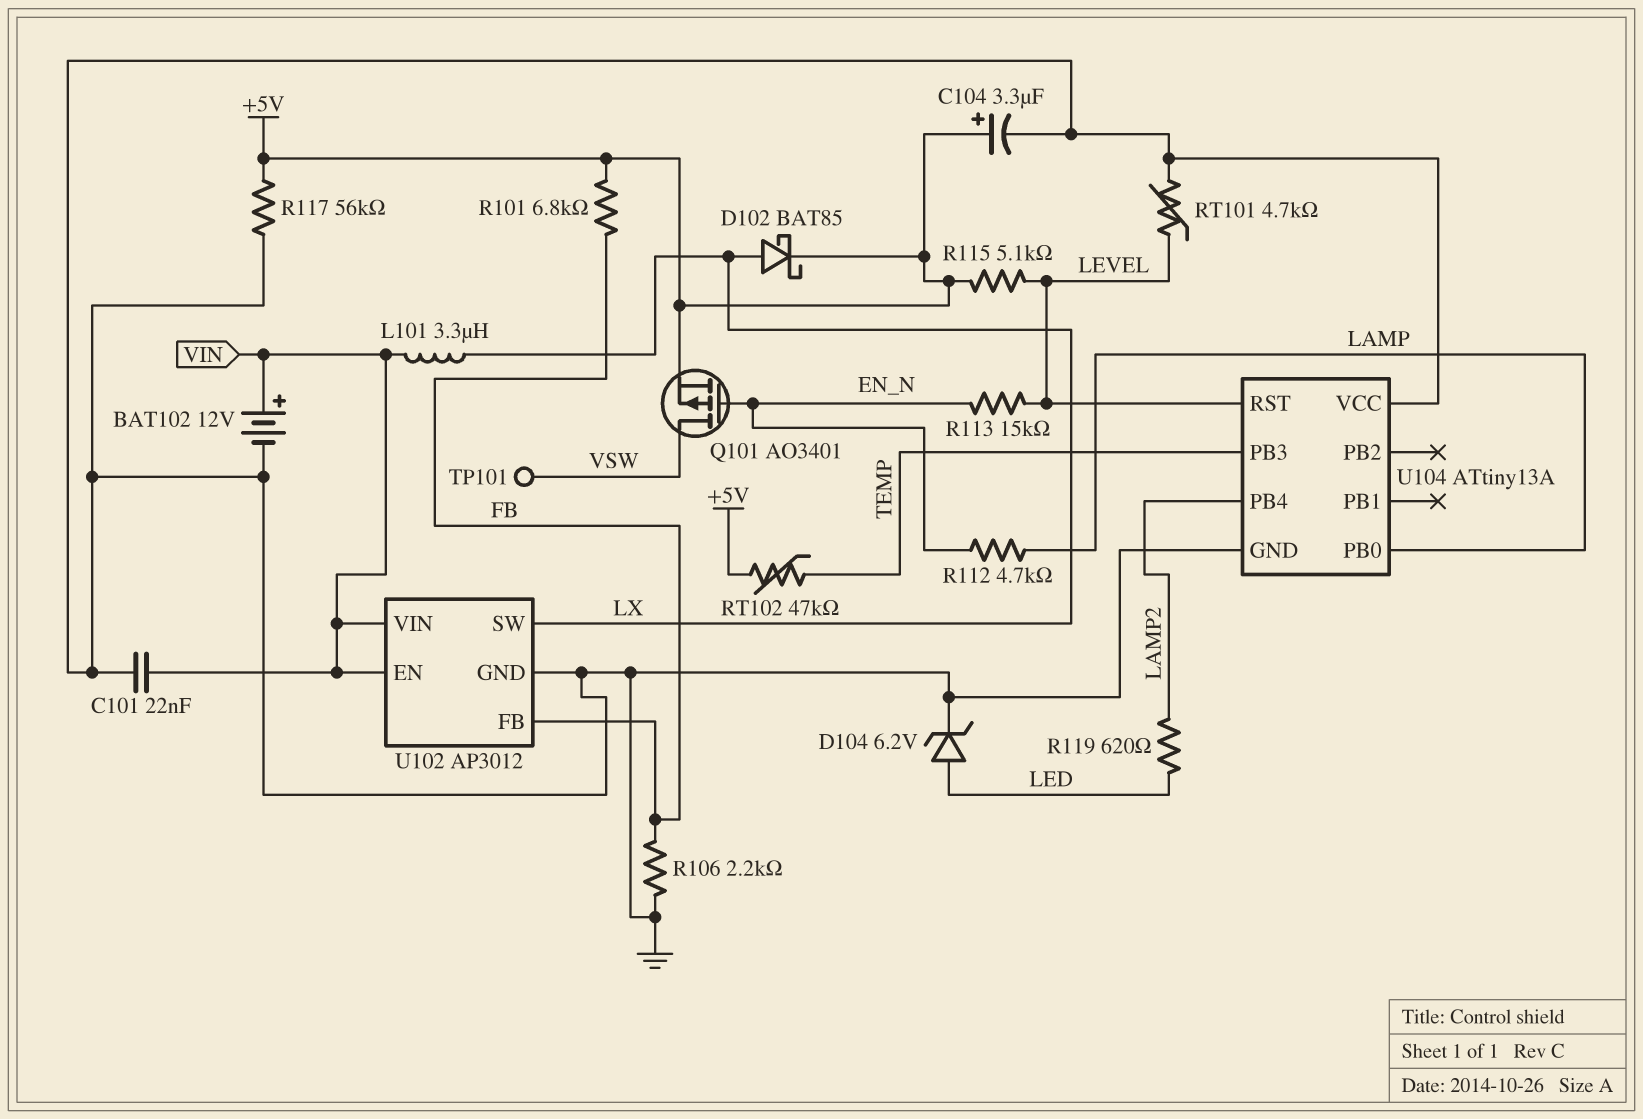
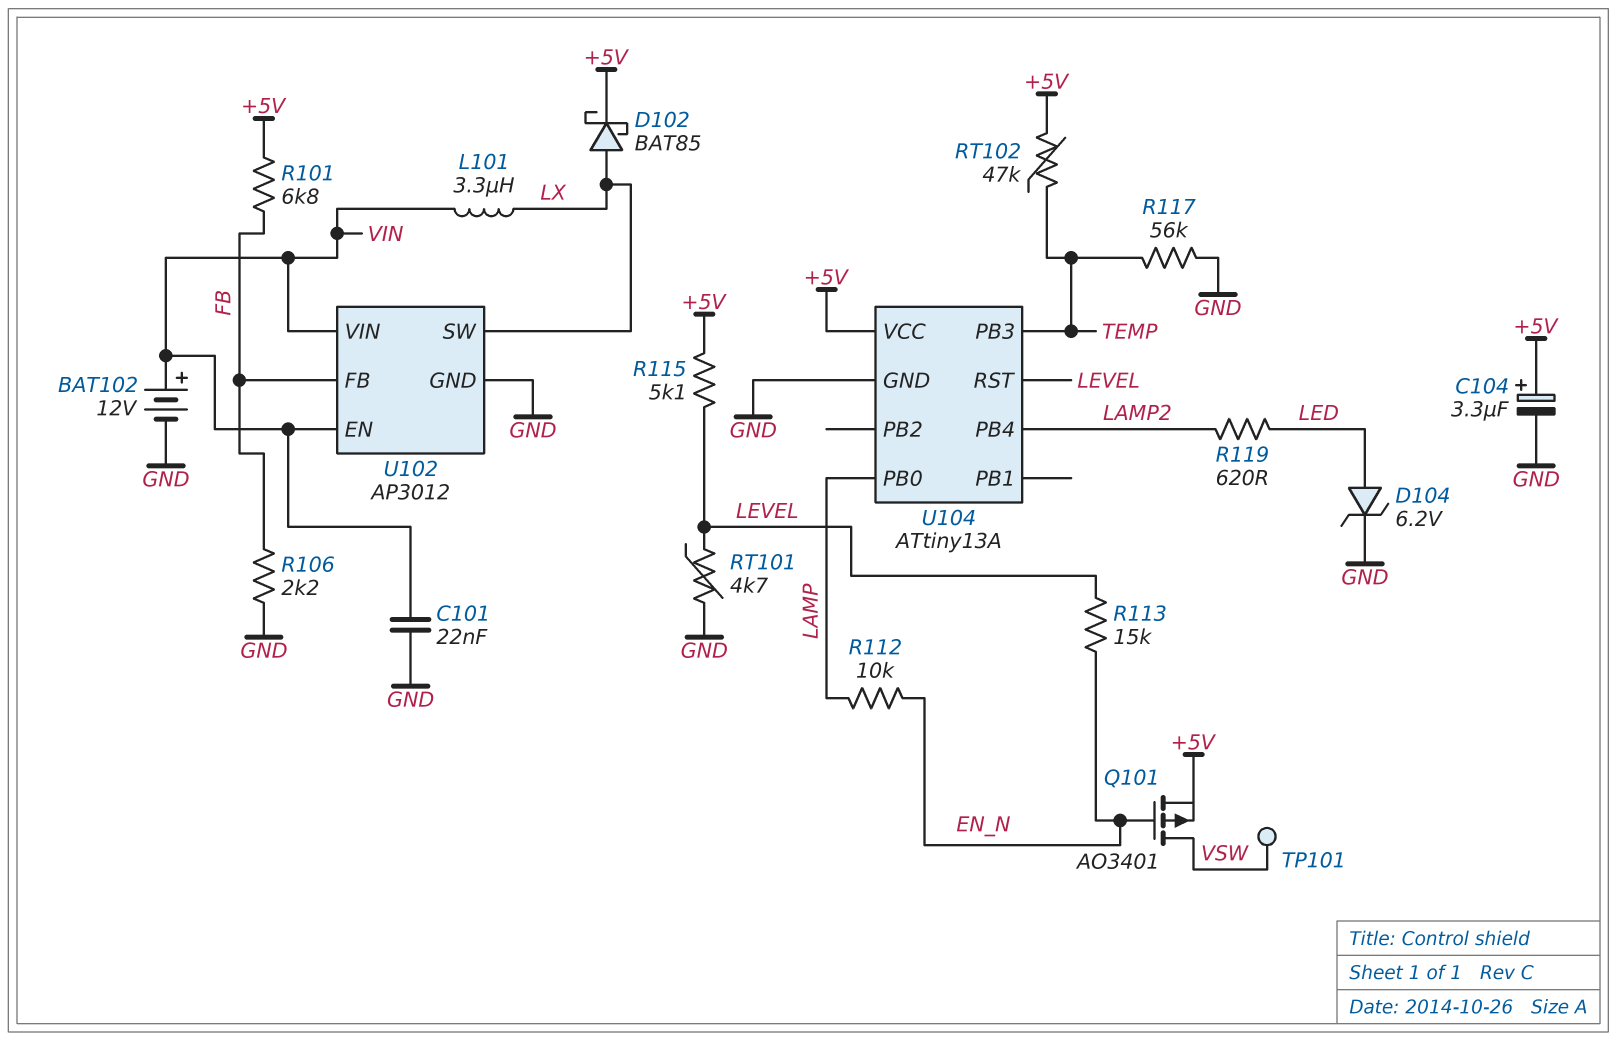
R112: 4.7k (EN_N, LAMP) -> 10k (EN_N, LAMP)
R117: 56k (+5V, GND) -> 56k (GND, TEMP)
U104 pin VCC: GND -> +5V

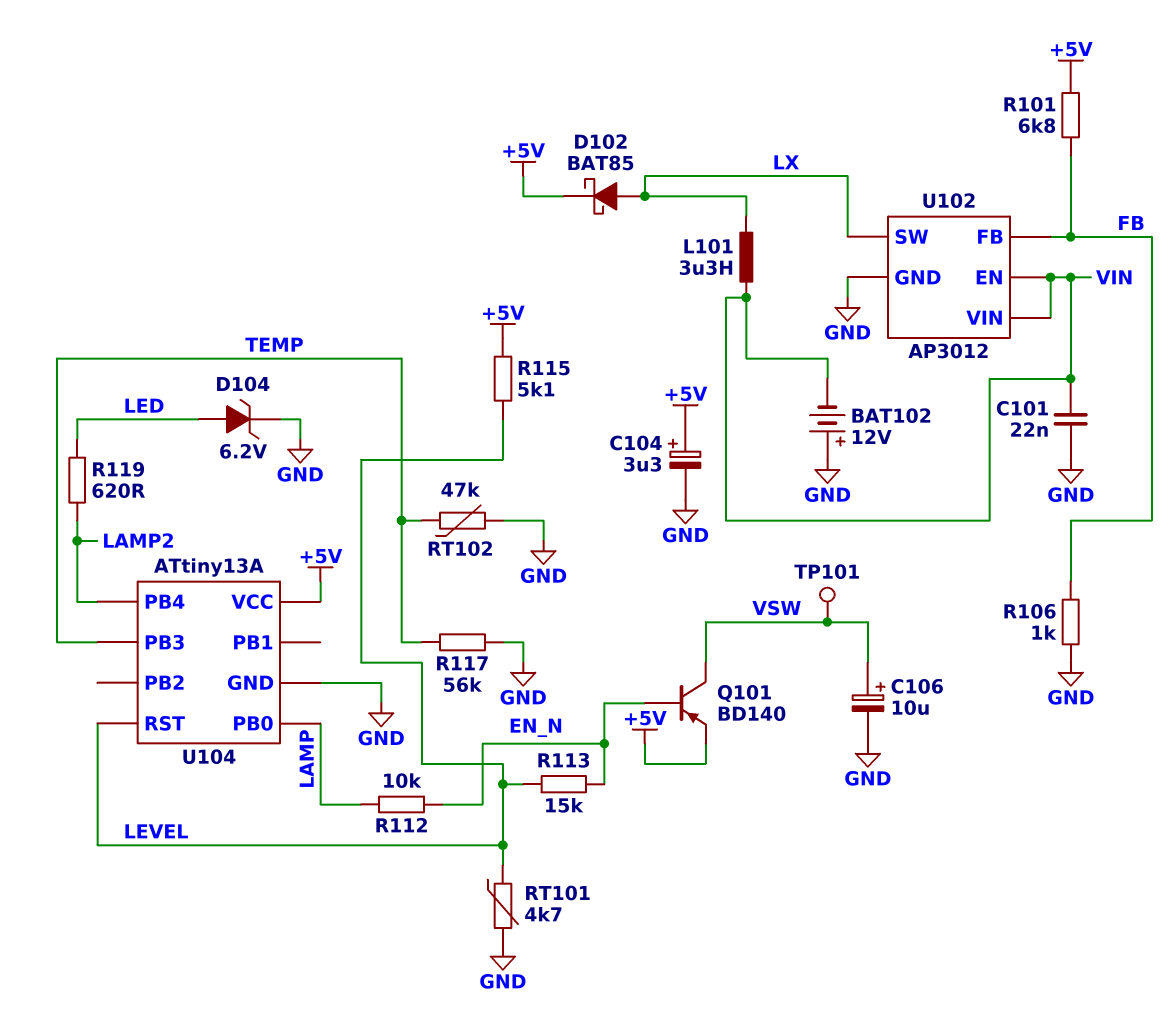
BAT102: 12V (plus VIN, minus GND) -> 12V (plus GND, minus VIN)
C106: none -> 10uF (plus VSW, minus GND)
Q101: PMOS AO3401 (G EN_N, D VSW, S +5V) -> PNP BD140 (B EN_N, C VSW, E +5V)
R106: 2.2k (FB, GND) -> 1k (FB, GND)
RT102: 47k (+5V, TEMP) -> 47k (GND, TEMP)

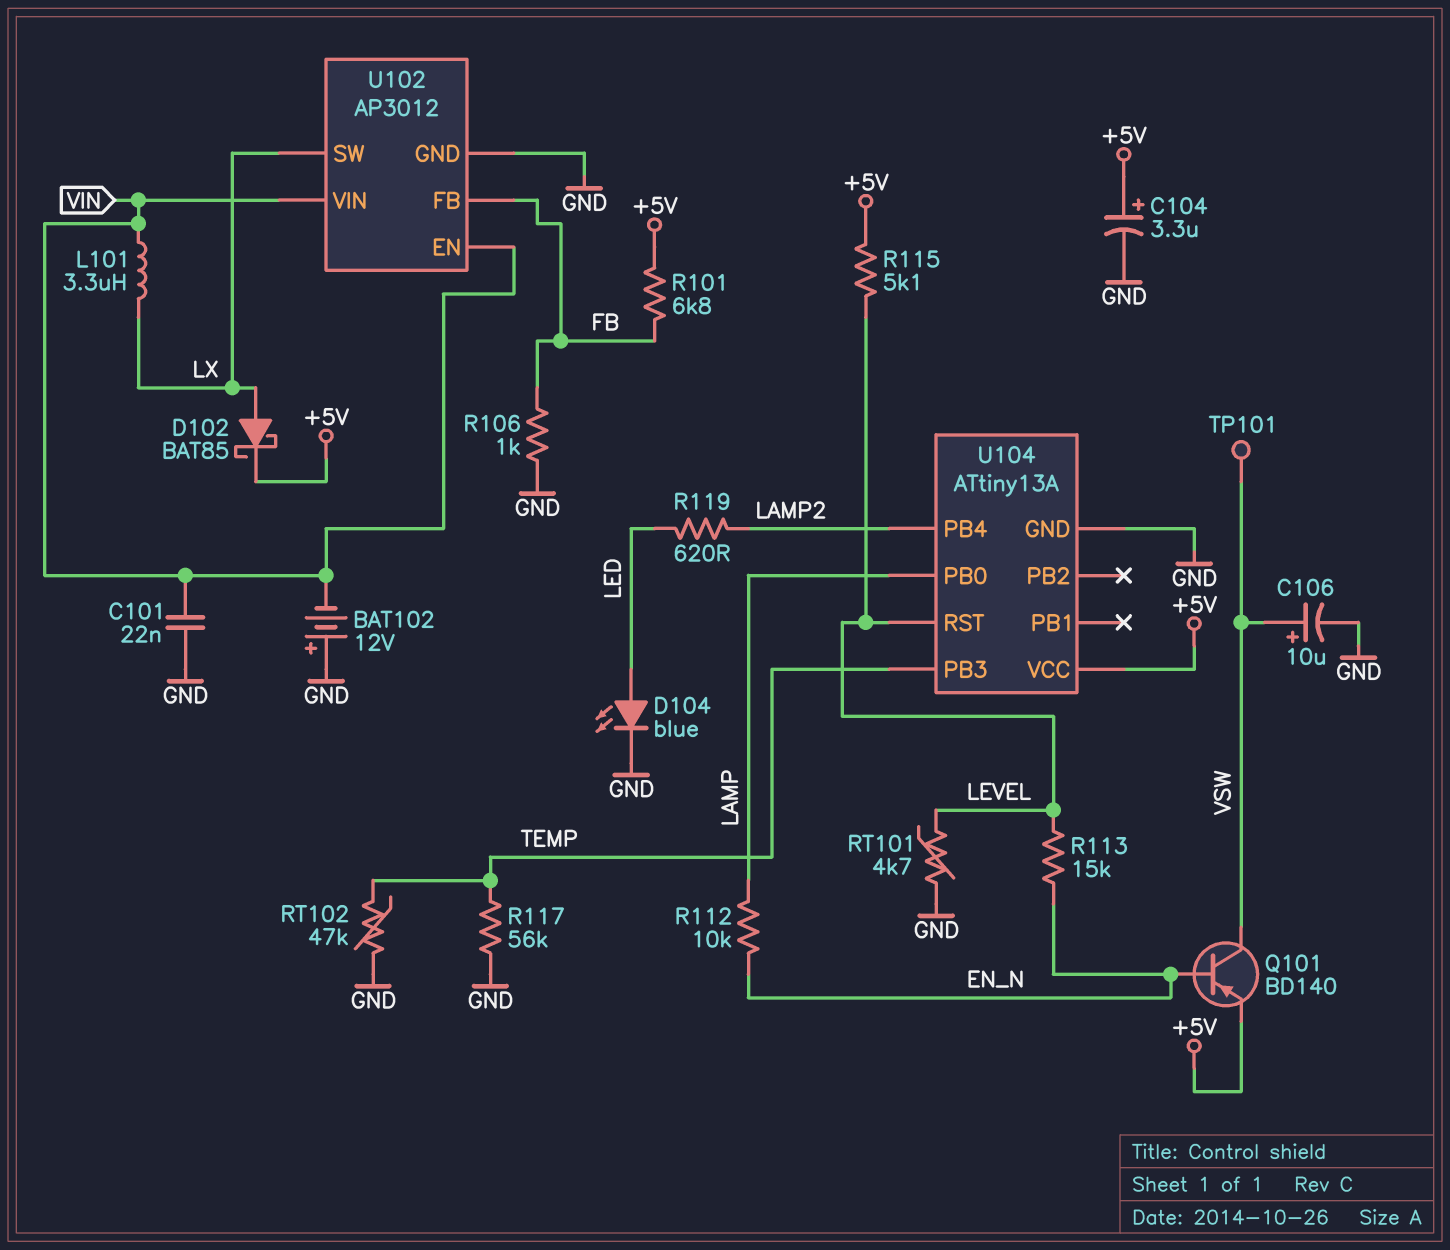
D104: zener 6.2V (A LED, K GND) -> LED blue (A LED, K GND)

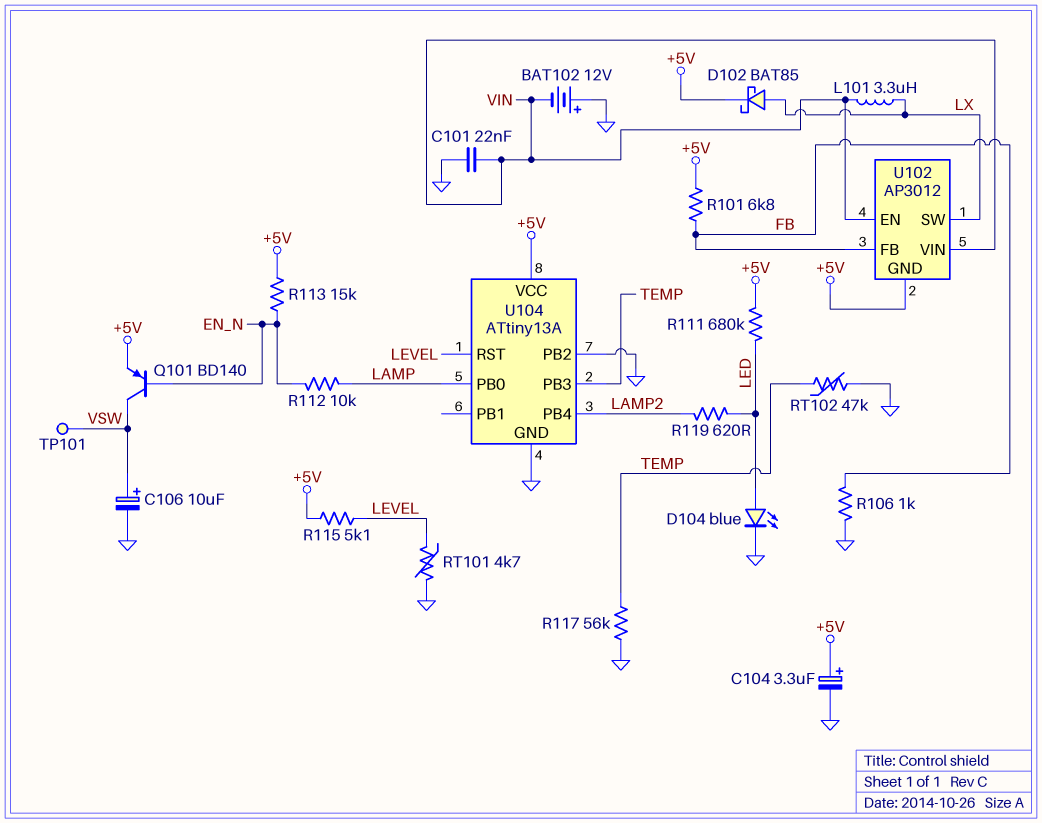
R111: none -> 680k (+5V, LED)
R113: 15k (EN_N, LEVEL) -> 15k (+5V, EN_N)
U102 pin GND: GND -> +5V
U104 pin PB2: none -> GND

